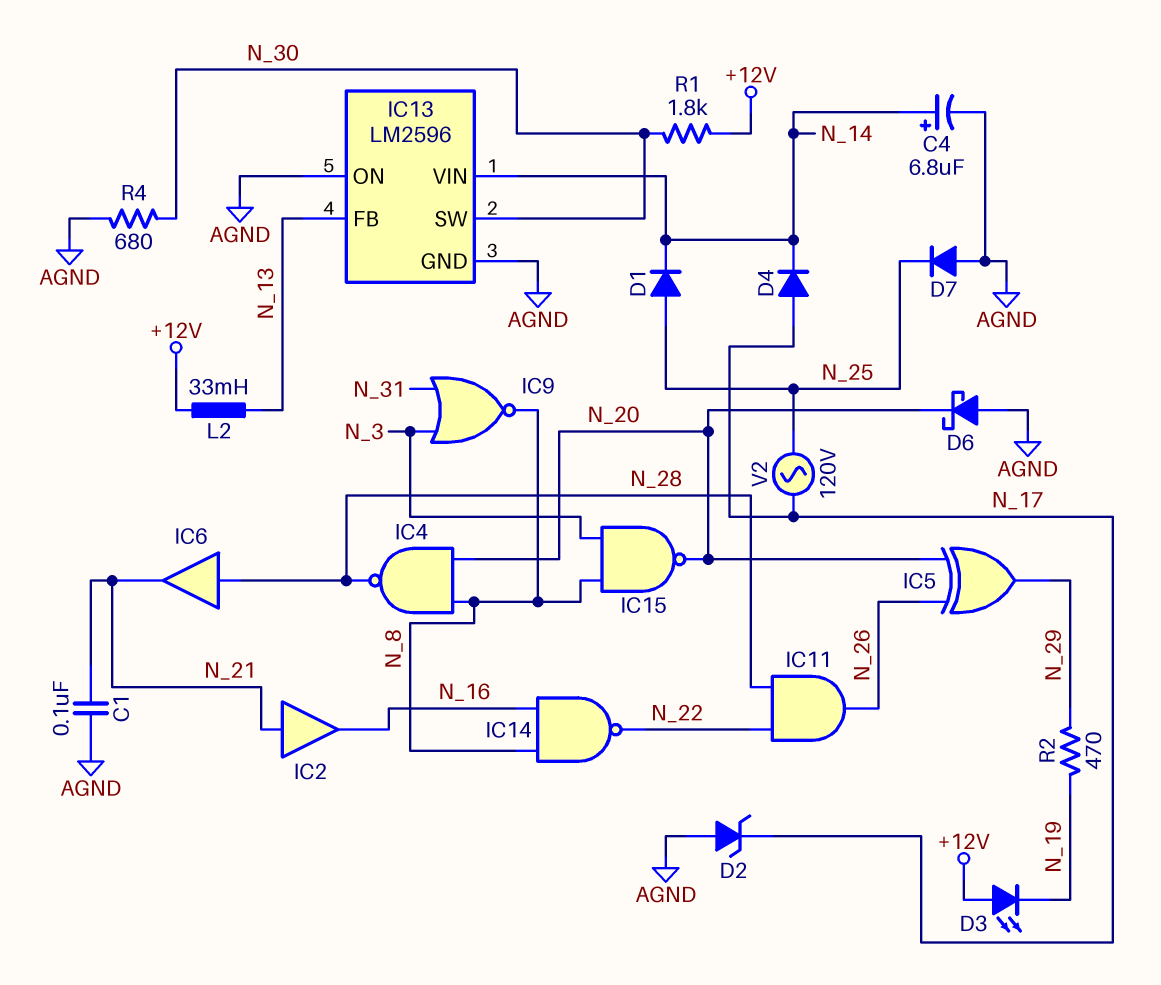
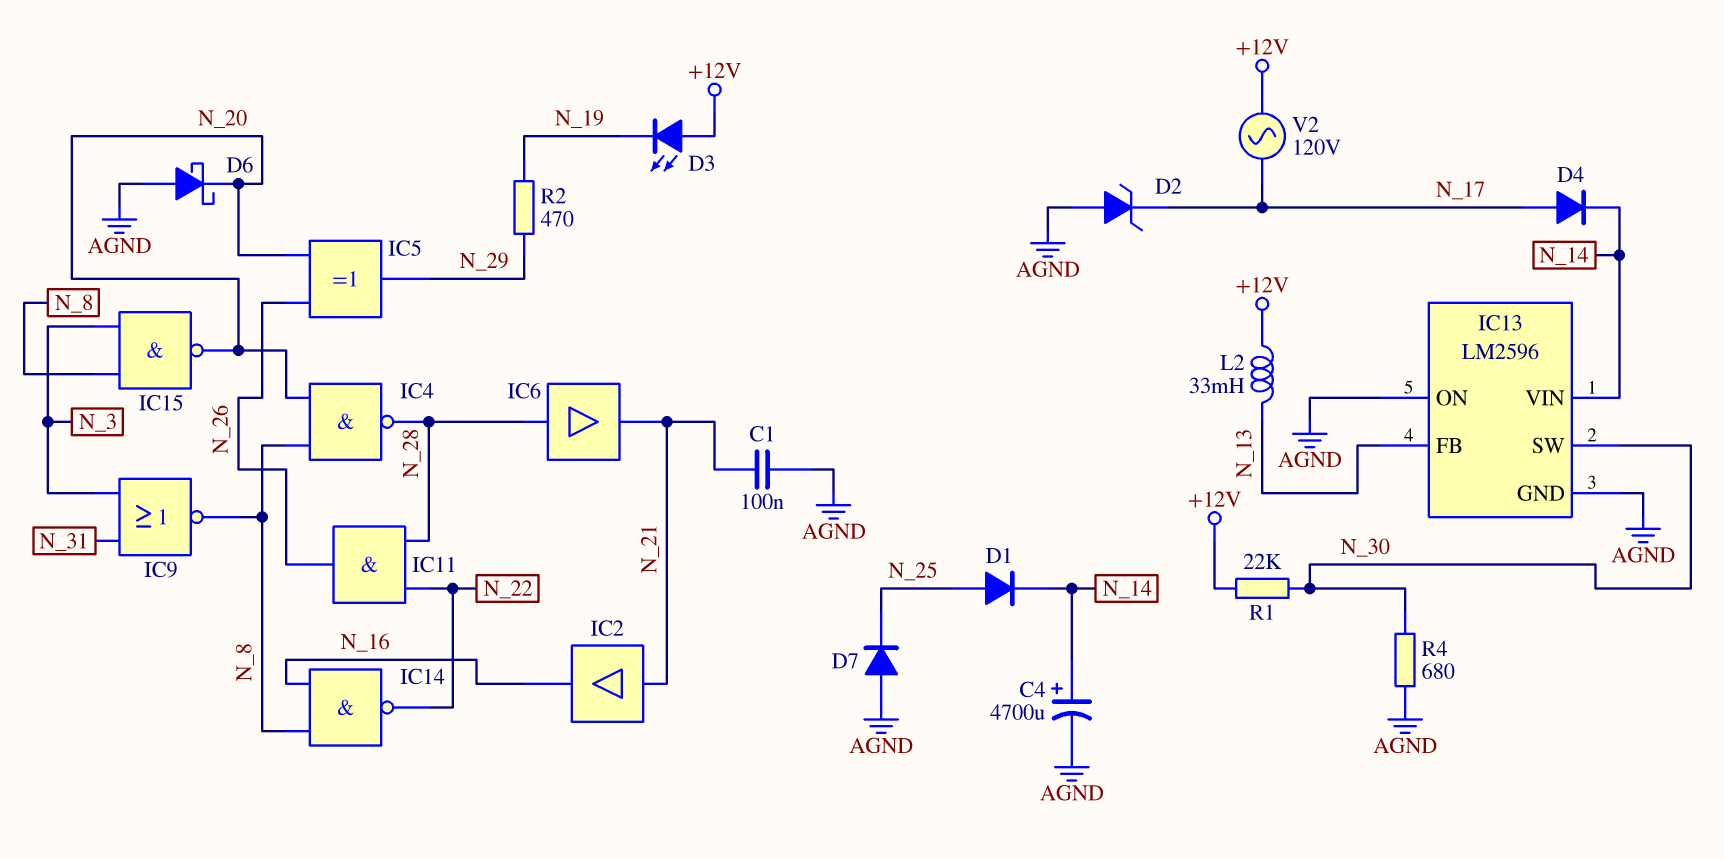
C4: 6.8uF (plus N_14, minus AGND) -> 4700uF (plus N_14, minus AGND)
R1: 1.8k (+12V, N_30) -> 22k (+12V, N_30)
V2: AC 120V (N_17, N_25) -> AC 120V (+12V, N_17)

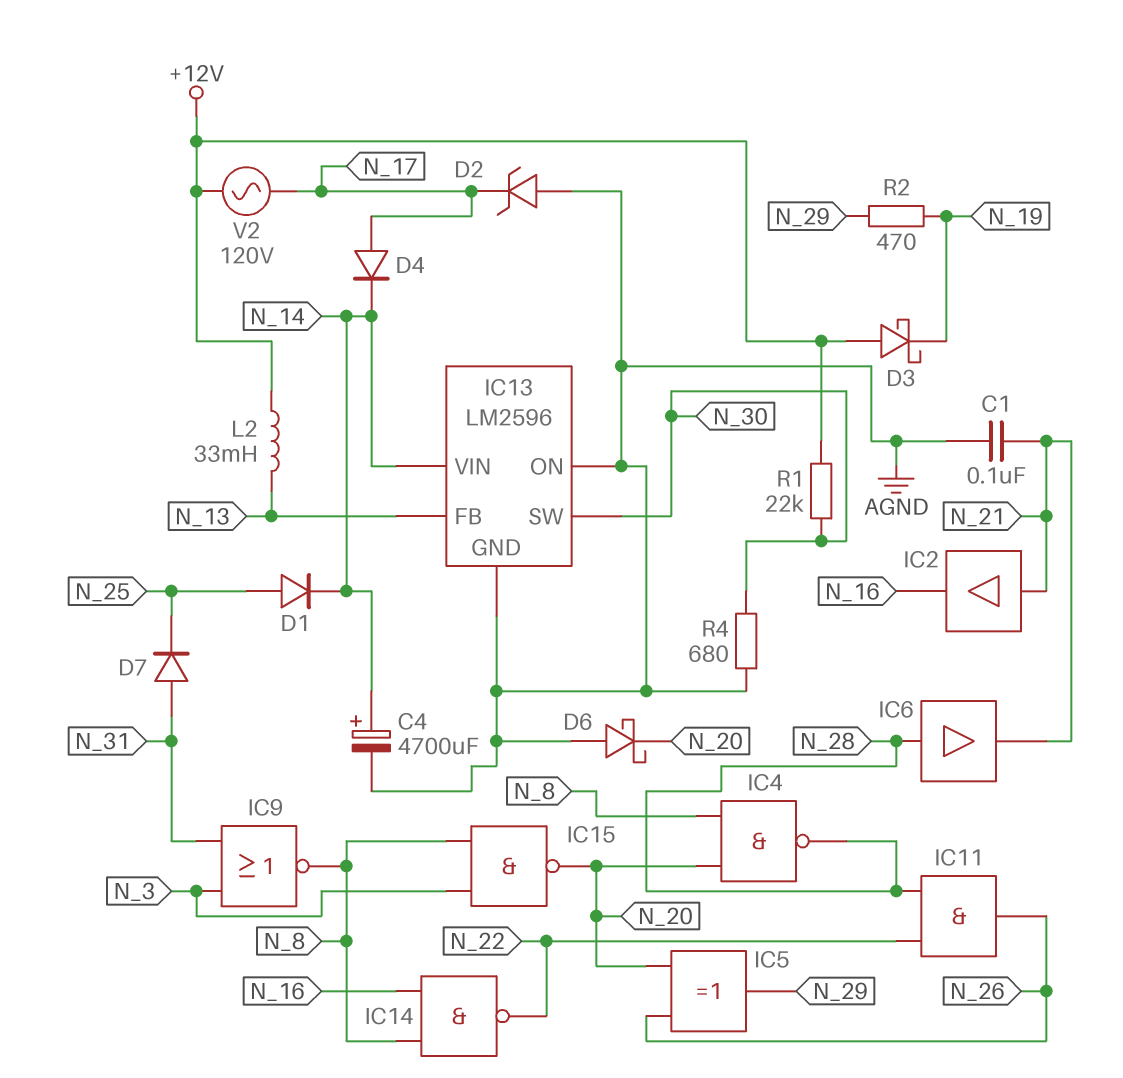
D3: LED (A +12V, K N_19) -> schottky (A +12V, K N_19)
D7: diode (A AGND, K N_25) -> diode (A N_31, K N_25)

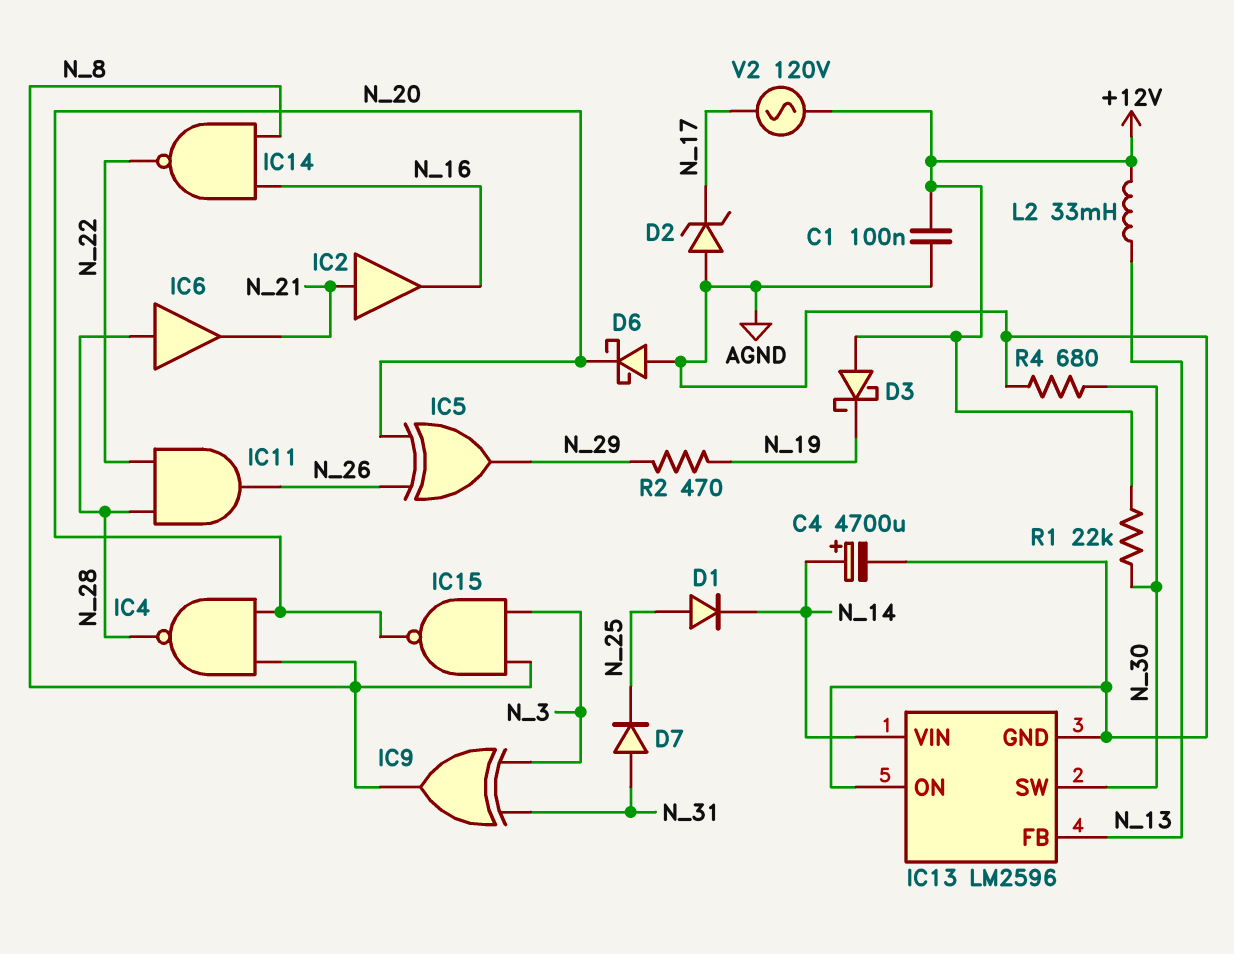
C1: 100nF (AGND, N_21) -> 100nF (+12V, AGND)
D4: diode (A N_17, K N_14) -> none
IC9: NOR (in N_3, in N_31, out N_8) -> XOR (in N_3, in N_31, out N_8)

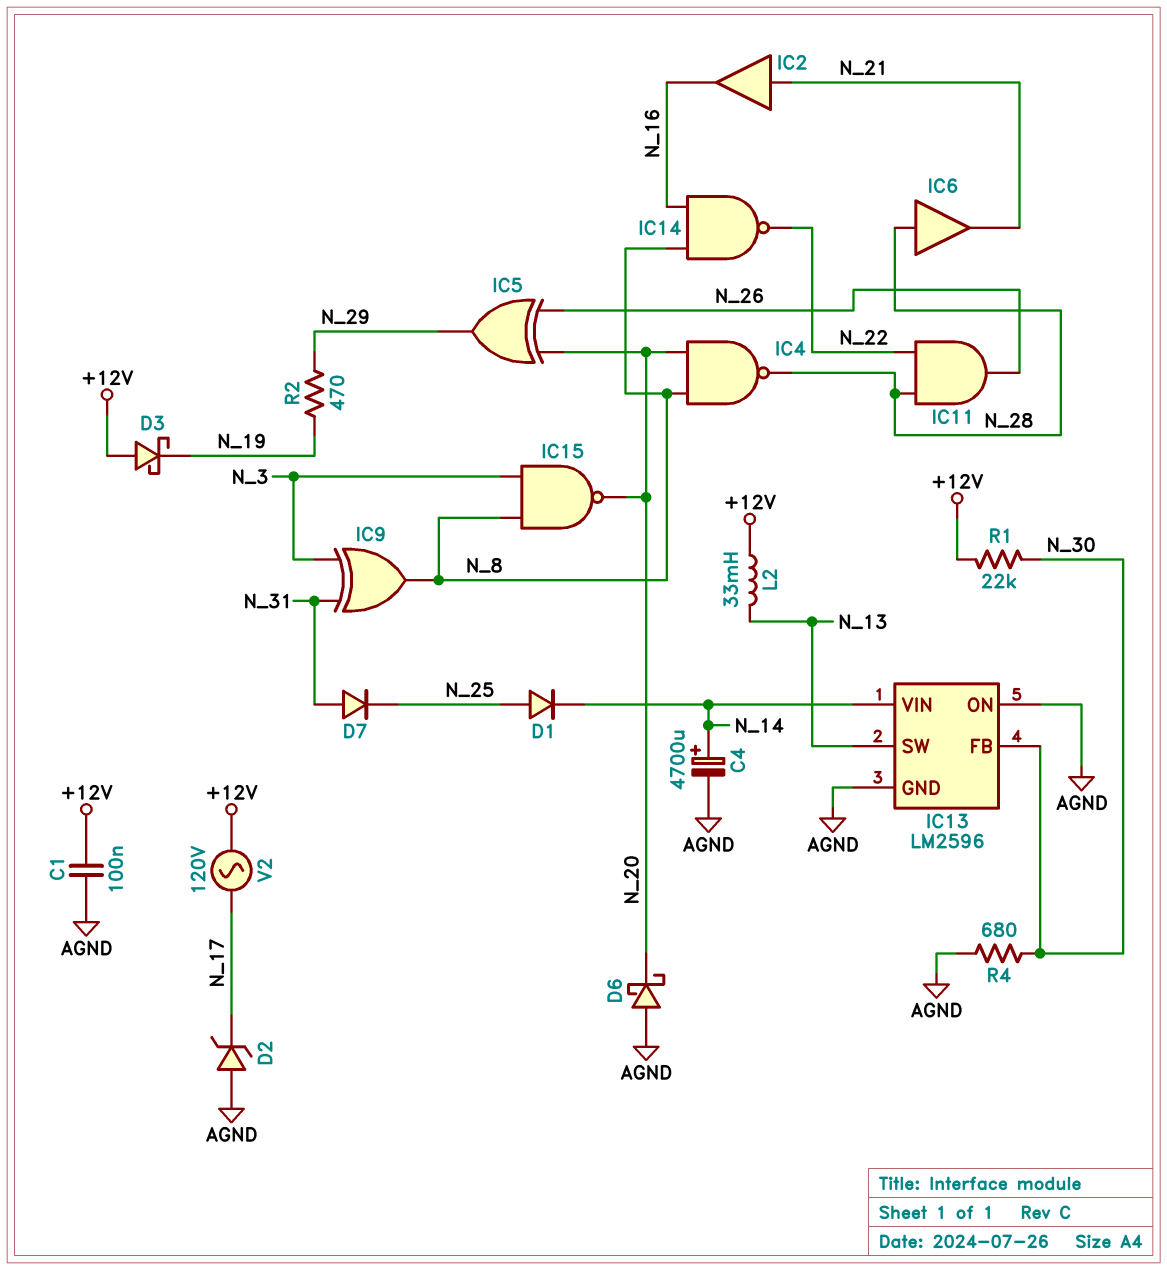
IC13 pin FB: N_13 -> N_30
IC13 pin SW: N_30 -> N_13

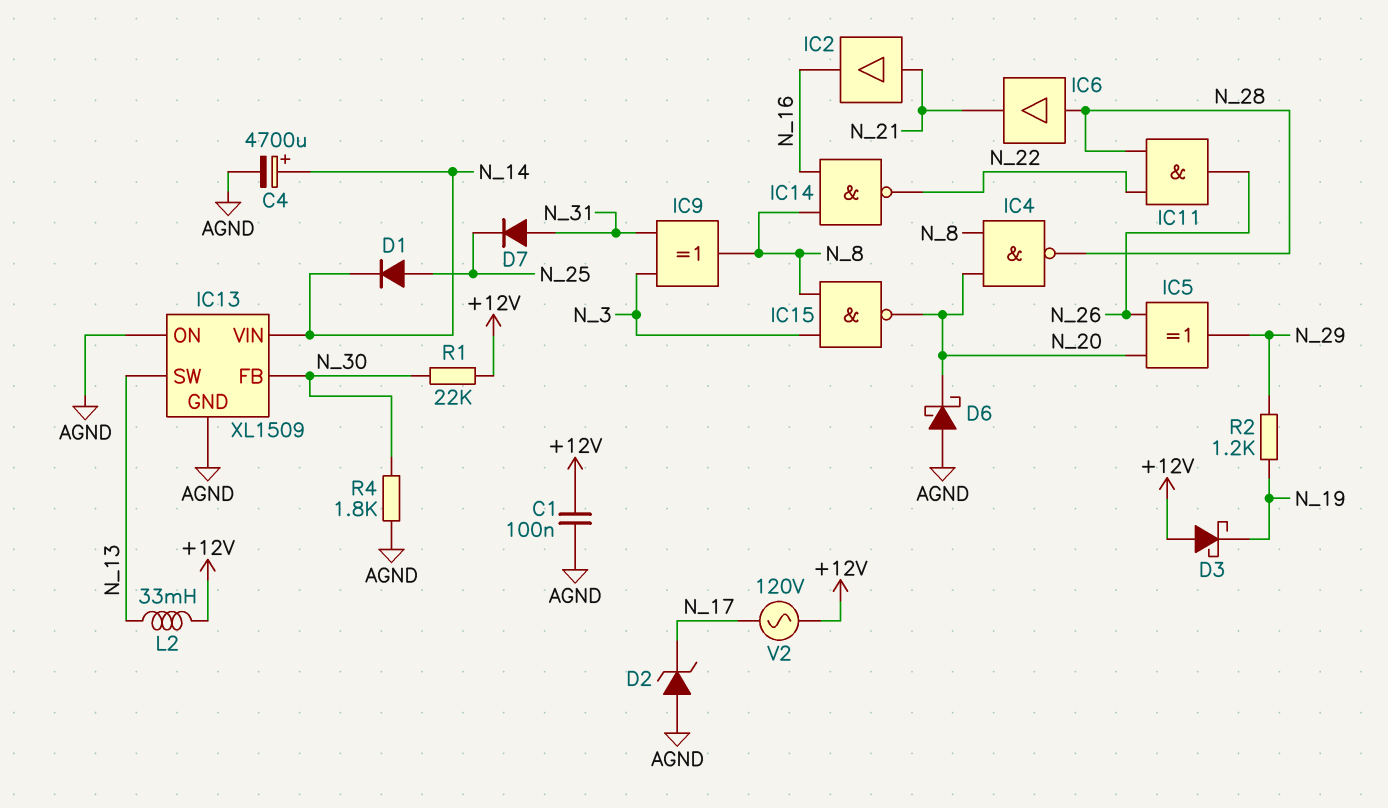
IC13: LM2596 -> XL1509
R2: 470 (N_19, N_29) -> 1.2k (N_19, N_29)
R4: 680 (AGND, N_30) -> 1.8k (AGND, N_30)

